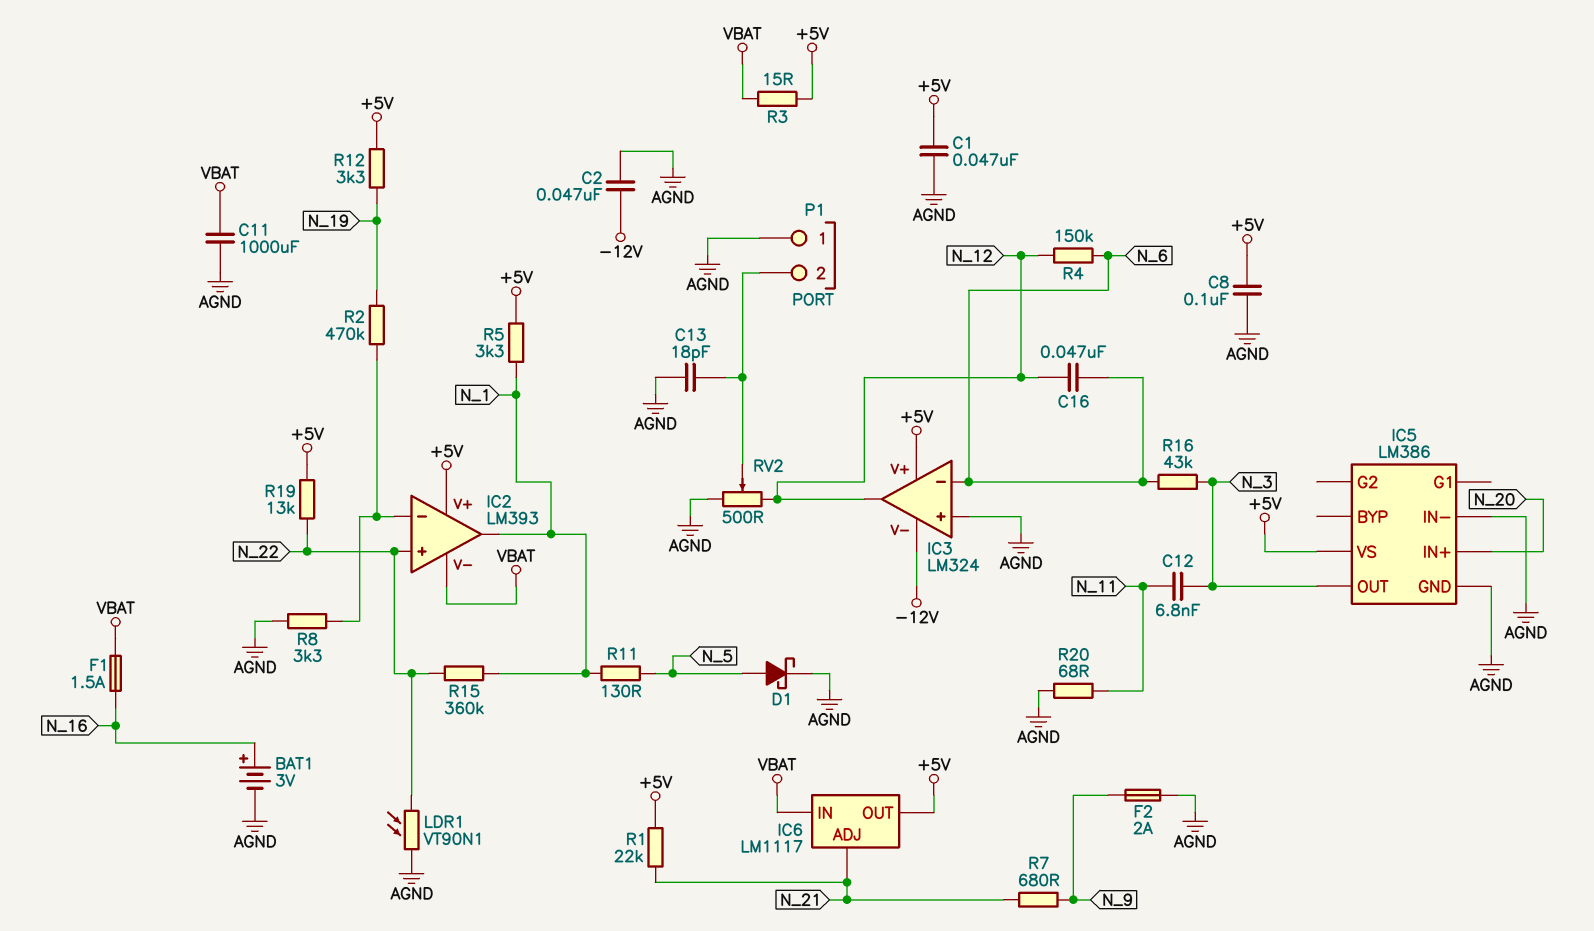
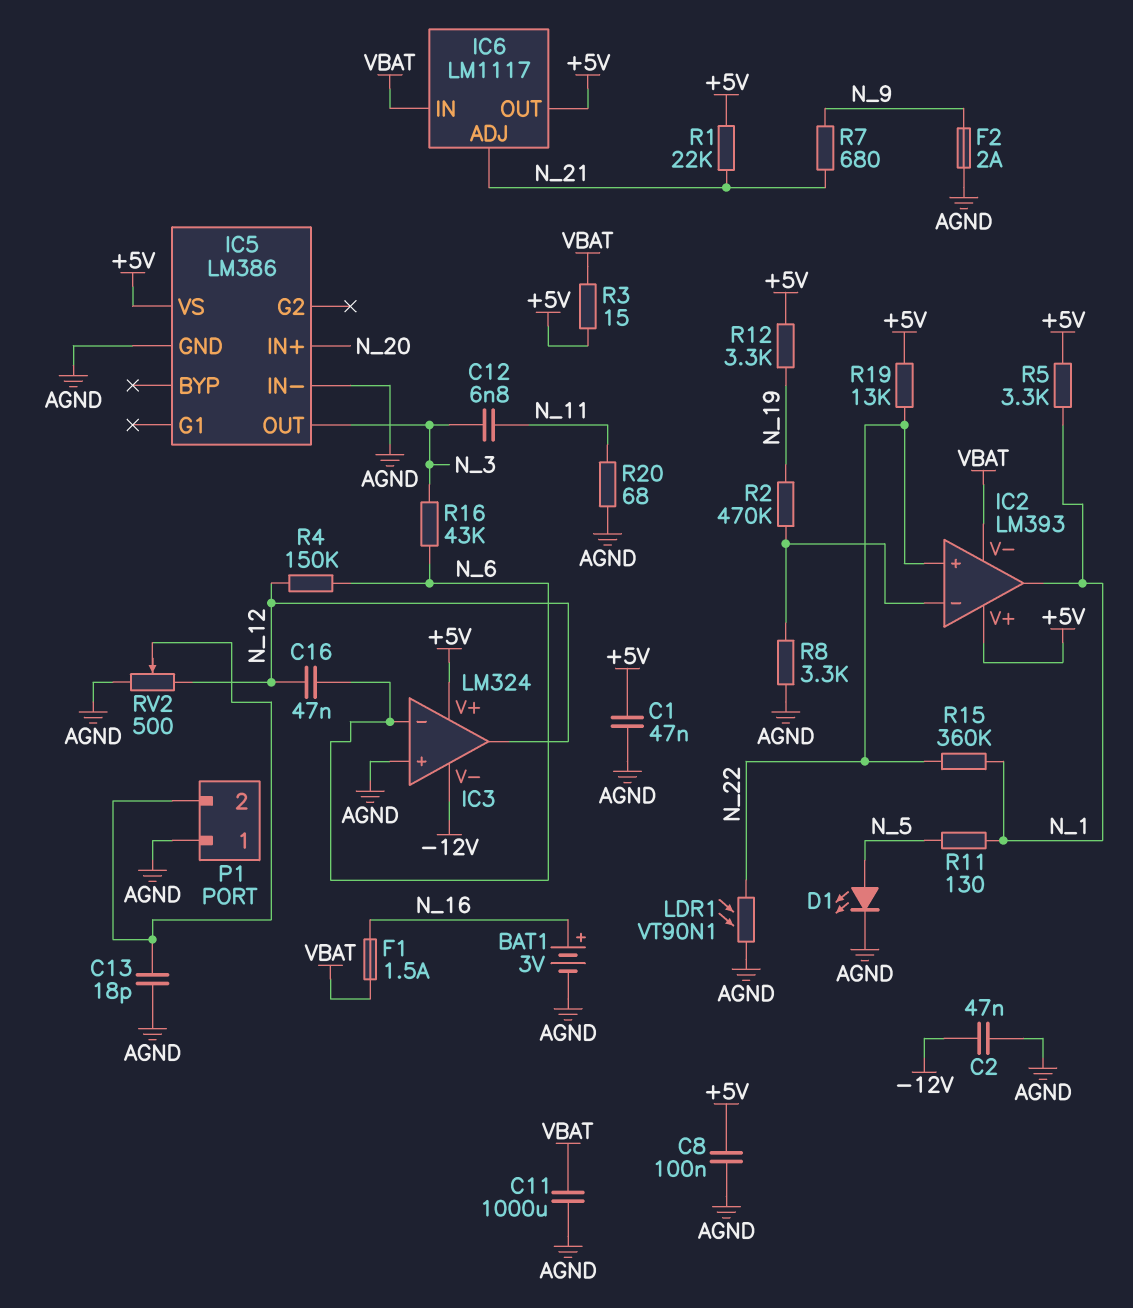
D1: schottky (A N_5, K AGND) -> LED (A N_5, K AGND)

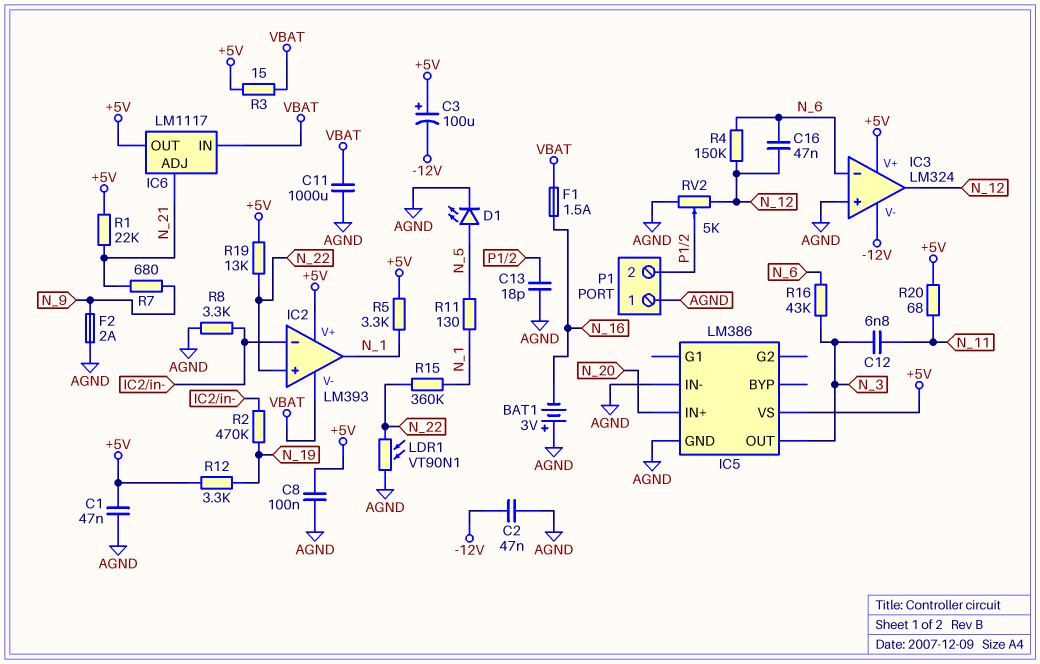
BAT1: 3V (plus N_16, minus AGND) -> 3V (plus AGND, minus N_16)
C3: none -> 100uF (plus +5V, minus -12V)
R20: 68 (AGND, N_11) -> 68 (+5V, N_11)
RV2: 500 (AGND, N_12, wiper P1/2) -> 5k (AGND, N_12, wiper P1/2)

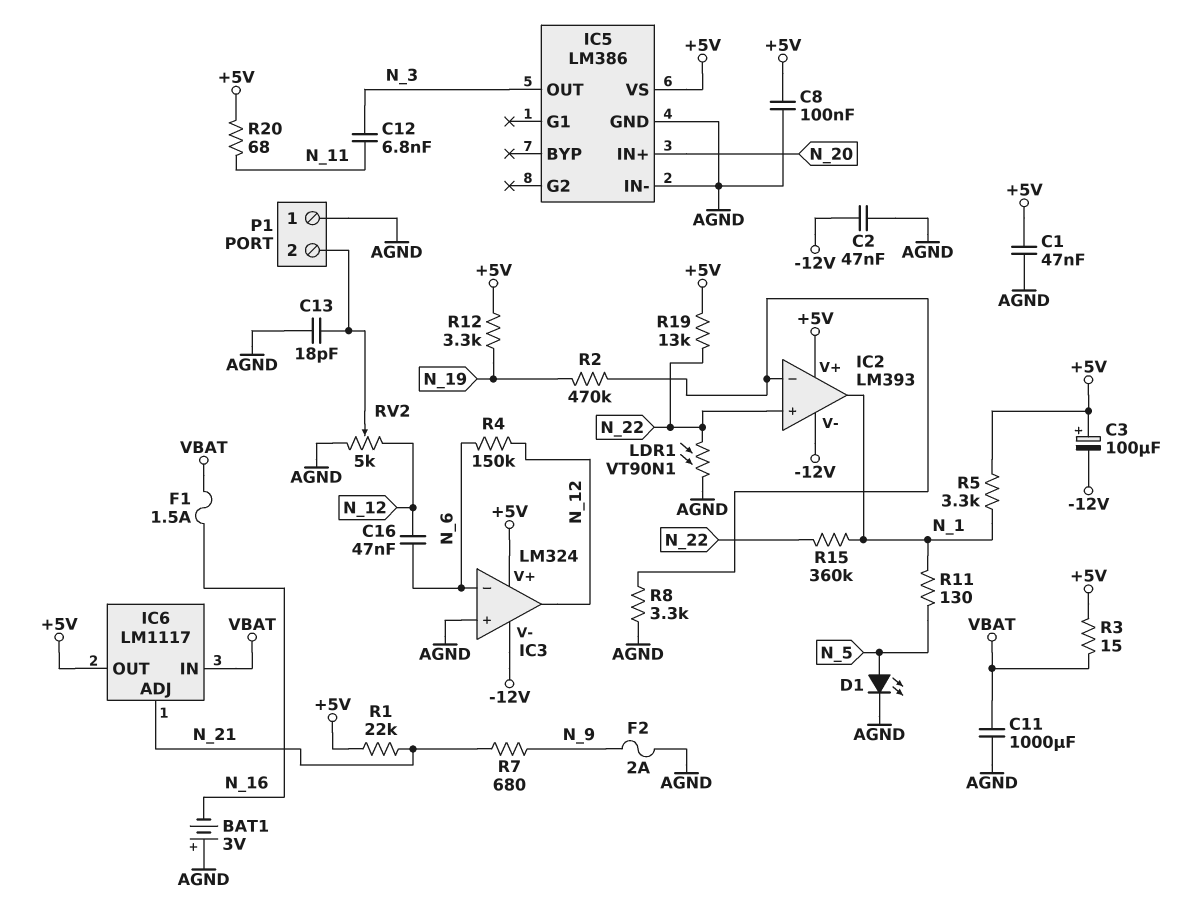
IC2 pin V-: VBAT -> -12V
R16: 43k (N_3, N_6) -> none

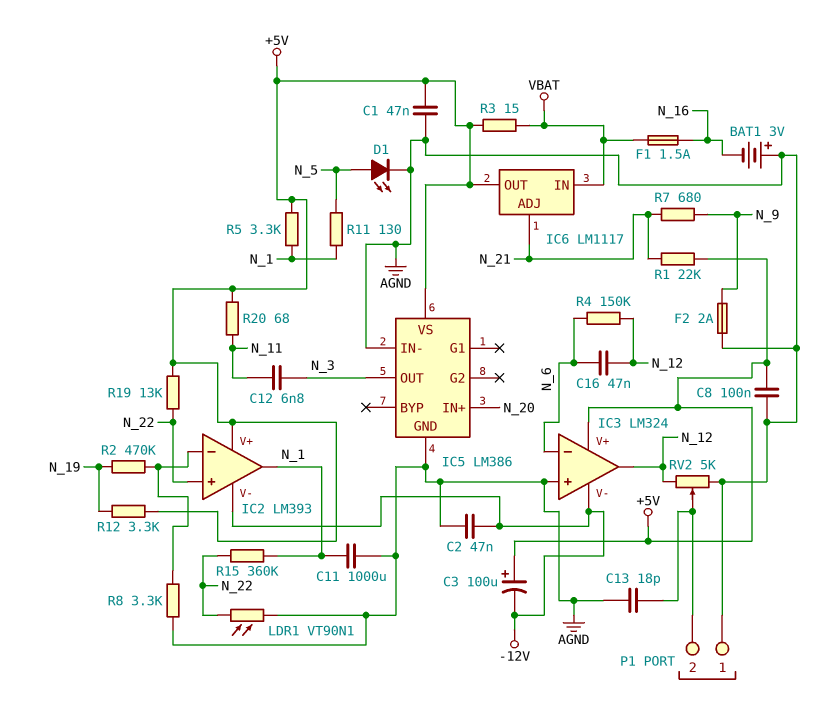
C11: 1000uF (AGND, VBAT) -> 1000uF (AGND, N_1)

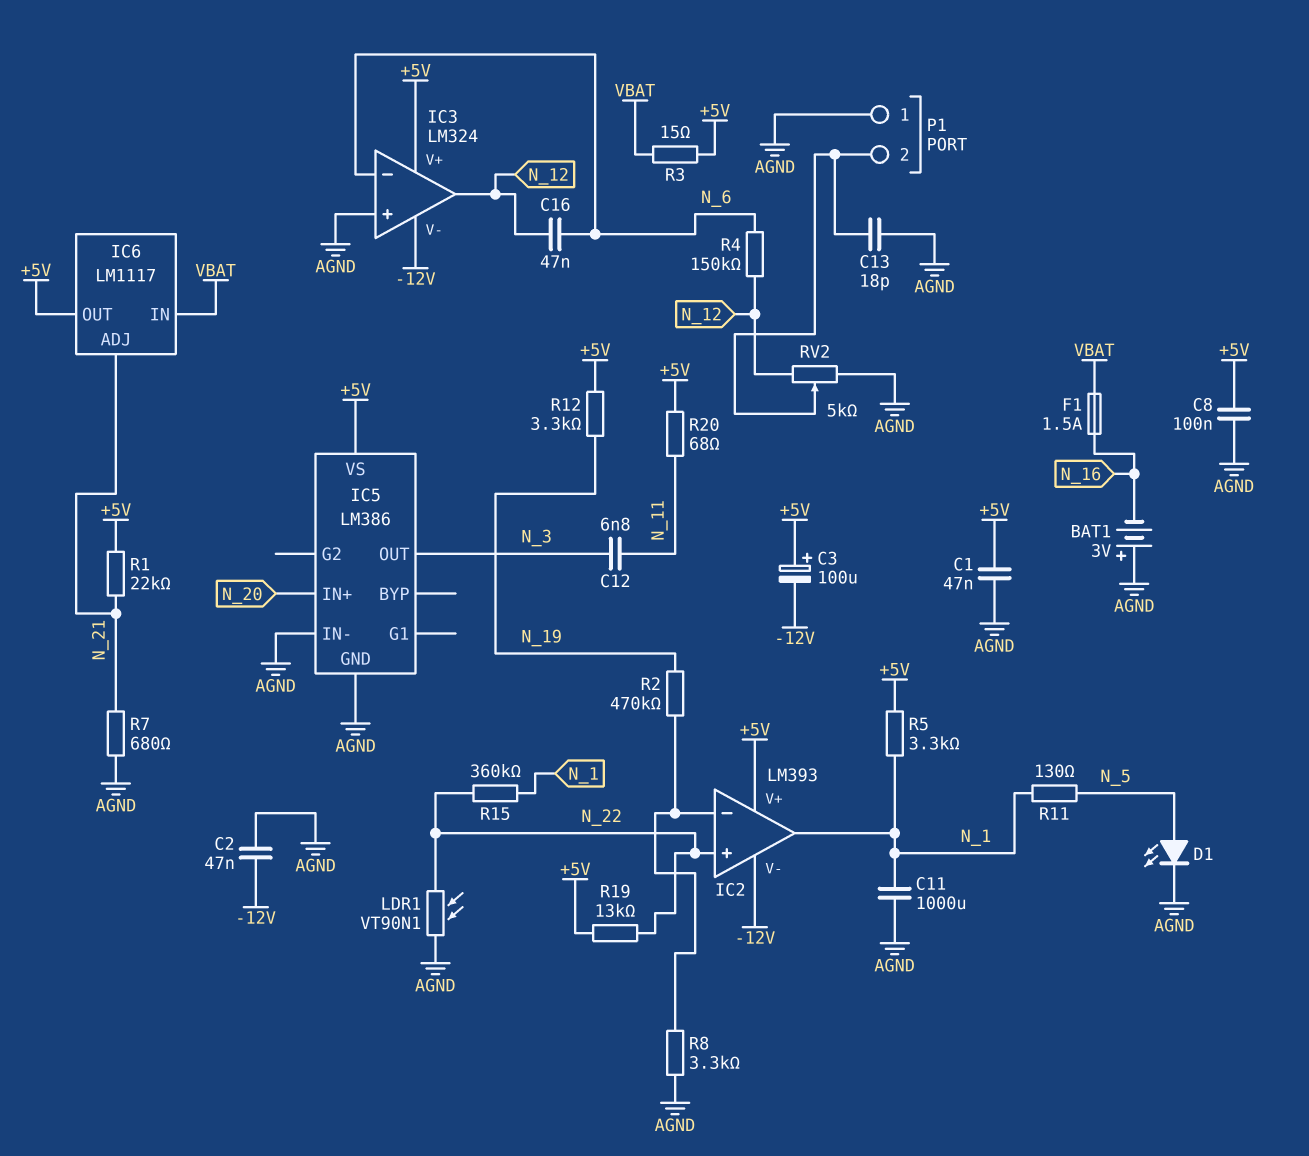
F2: 2A (AGND, N_9) -> none
R7: 680 (N_9, N_21) -> 680 (AGND, N_21)

